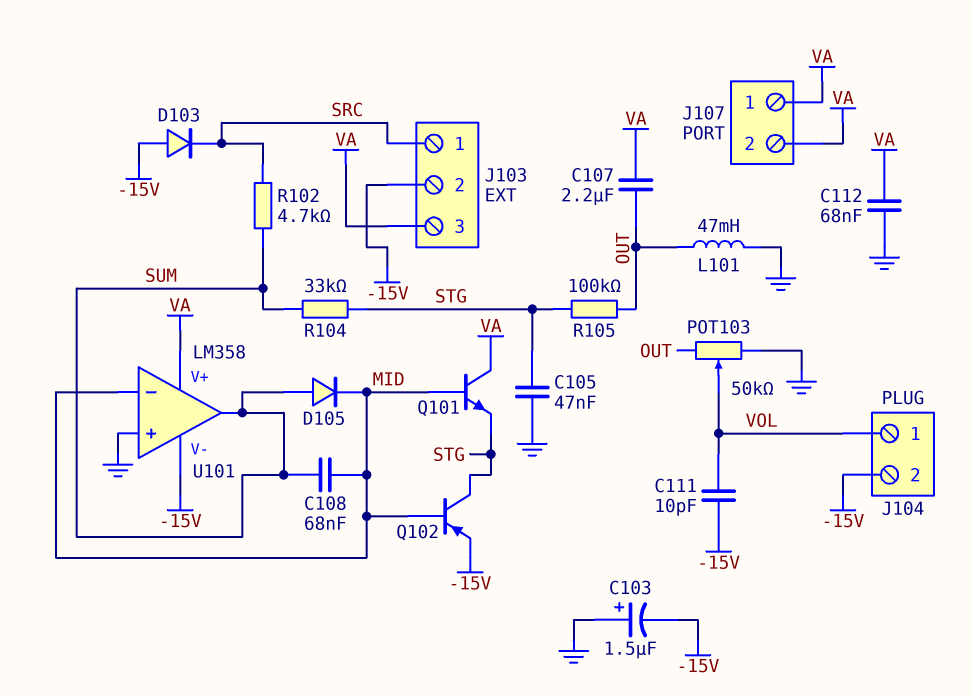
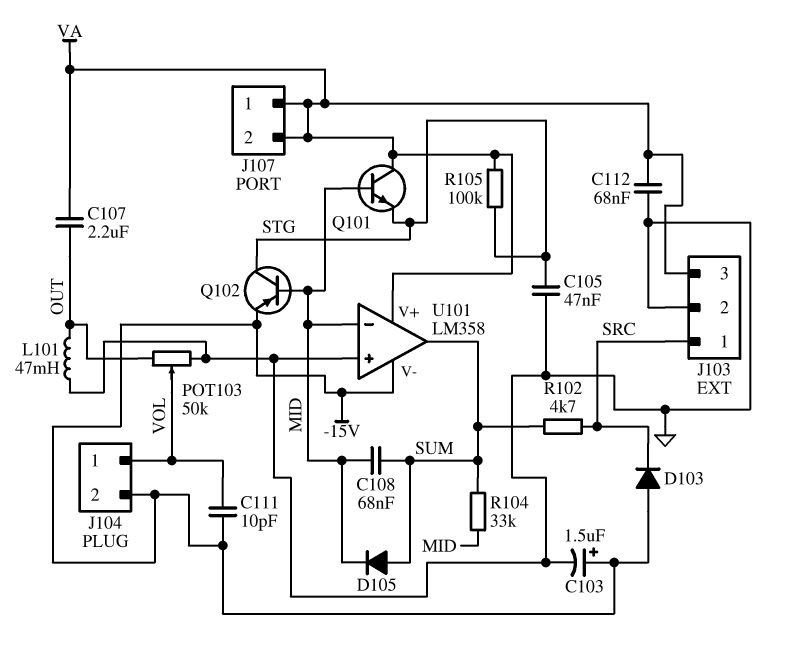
C103: 1.5uF (plus GND, minus -15V) -> 1.5uF (plus -15V, minus GND)
J103 pin 2: -15V -> GND
R104: 33k (STG, SUM) -> 33k (MID, SUM)
R105: 100k (OUT, STG) -> 100k (STG, VA)

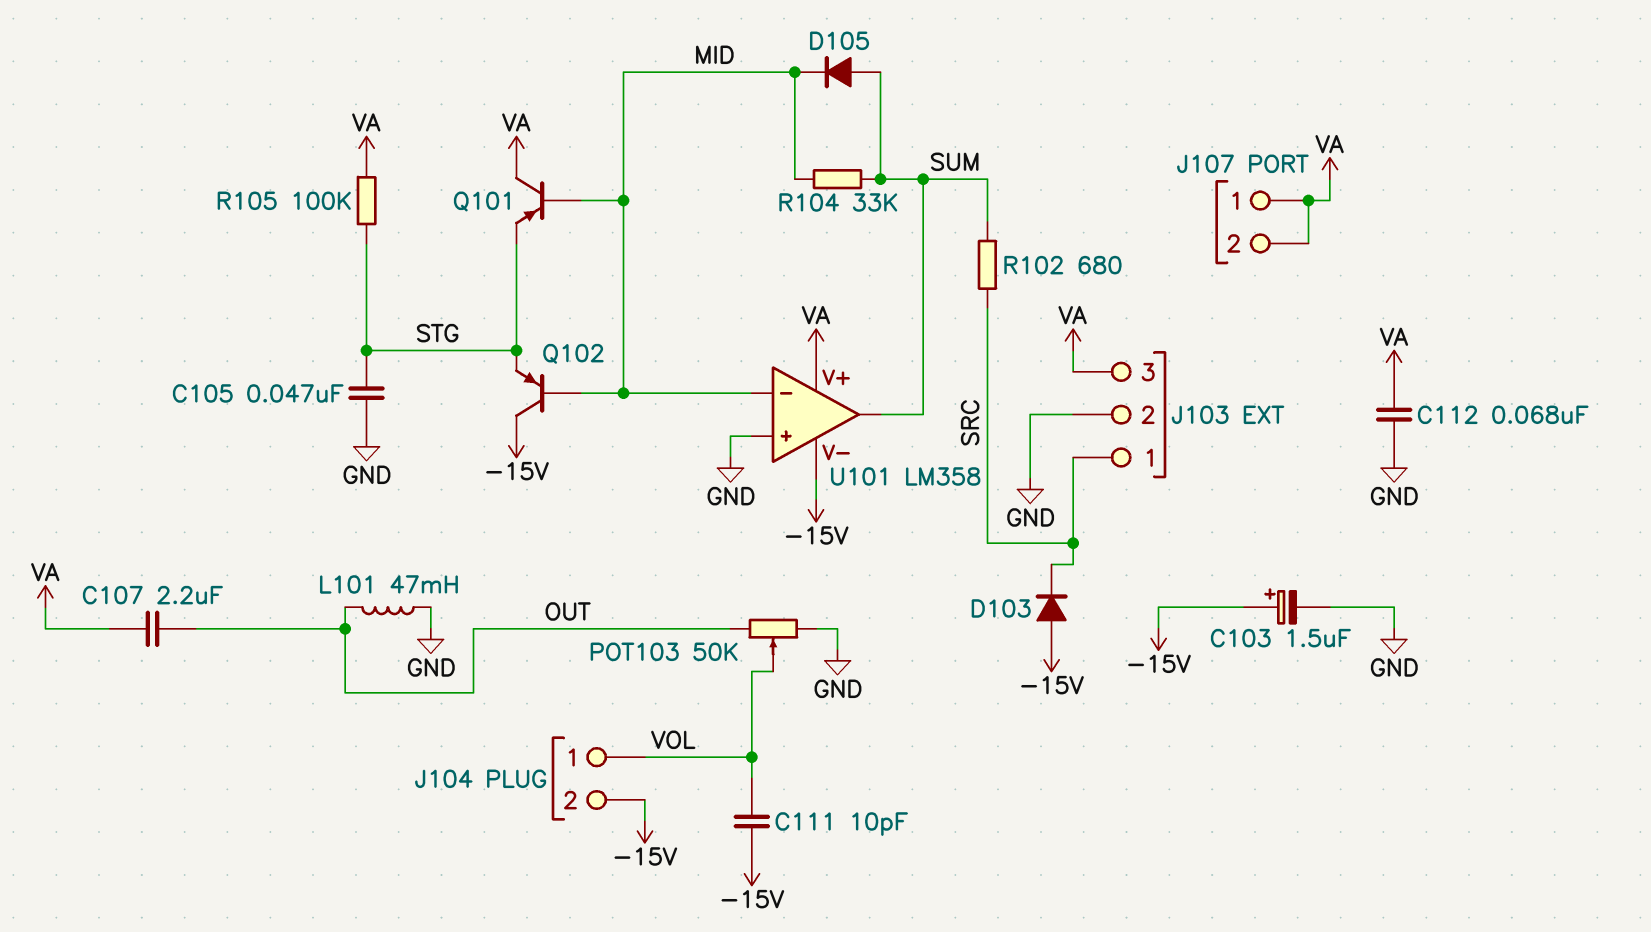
C108: 68nF (MID, SUM) -> none
Q101: NPN (B MID, C VA, E STG) -> PNP (B MID, C VA, E STG)
Q102: PNP (B MID, C STG, E -15V) -> PNP (B MID, C -15V, E STG)
R102: 4.7k (SRC, SUM) -> 680 (SRC, SUM)

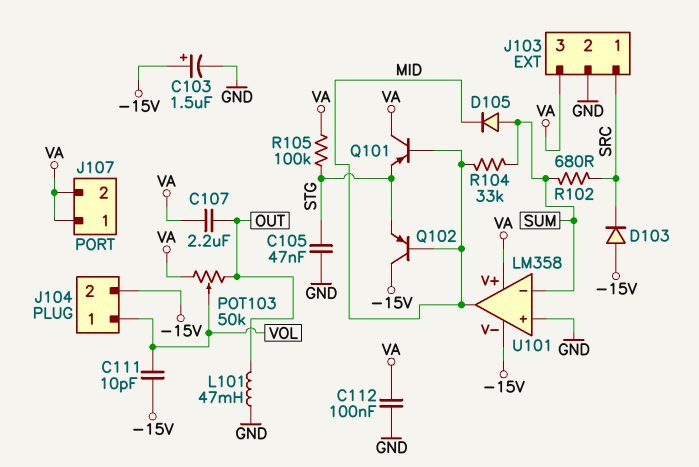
C112: 68nF (GND, VA) -> 100nF (GND, VA)
POT103: 50k (GND, OUT, wiper VOL) -> 50k (OUT, VA, wiper VOL)
U101 pin in-: MID -> SUM
U101 pin out: SUM -> MID

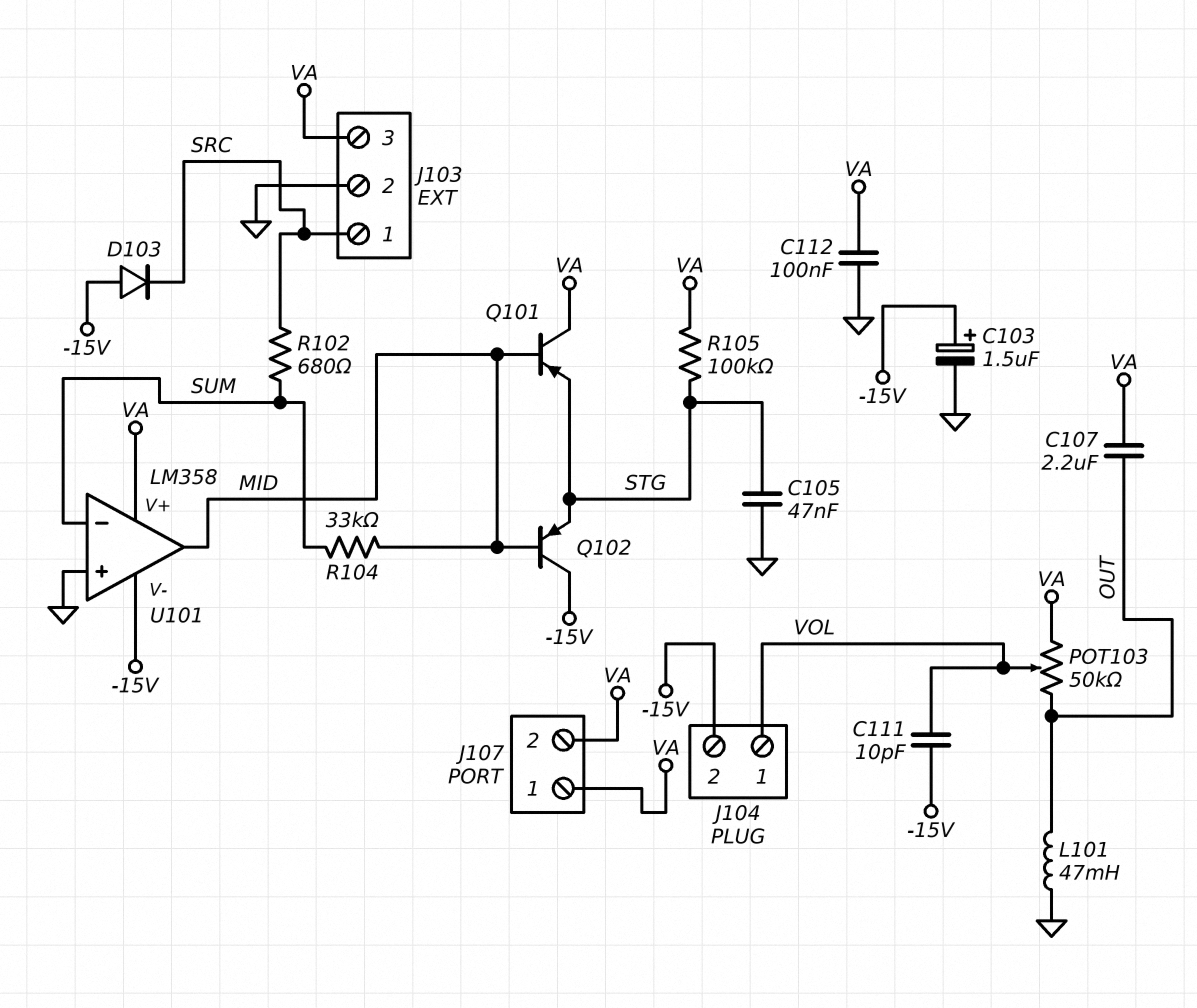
D105: diode (A SUM, K MID) -> none

